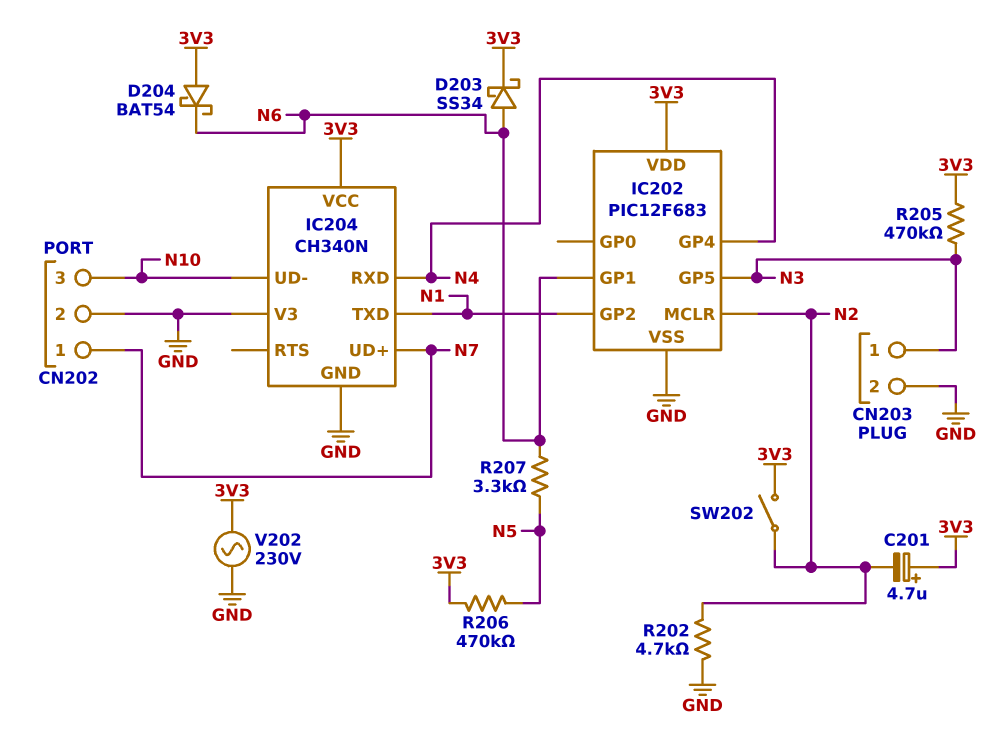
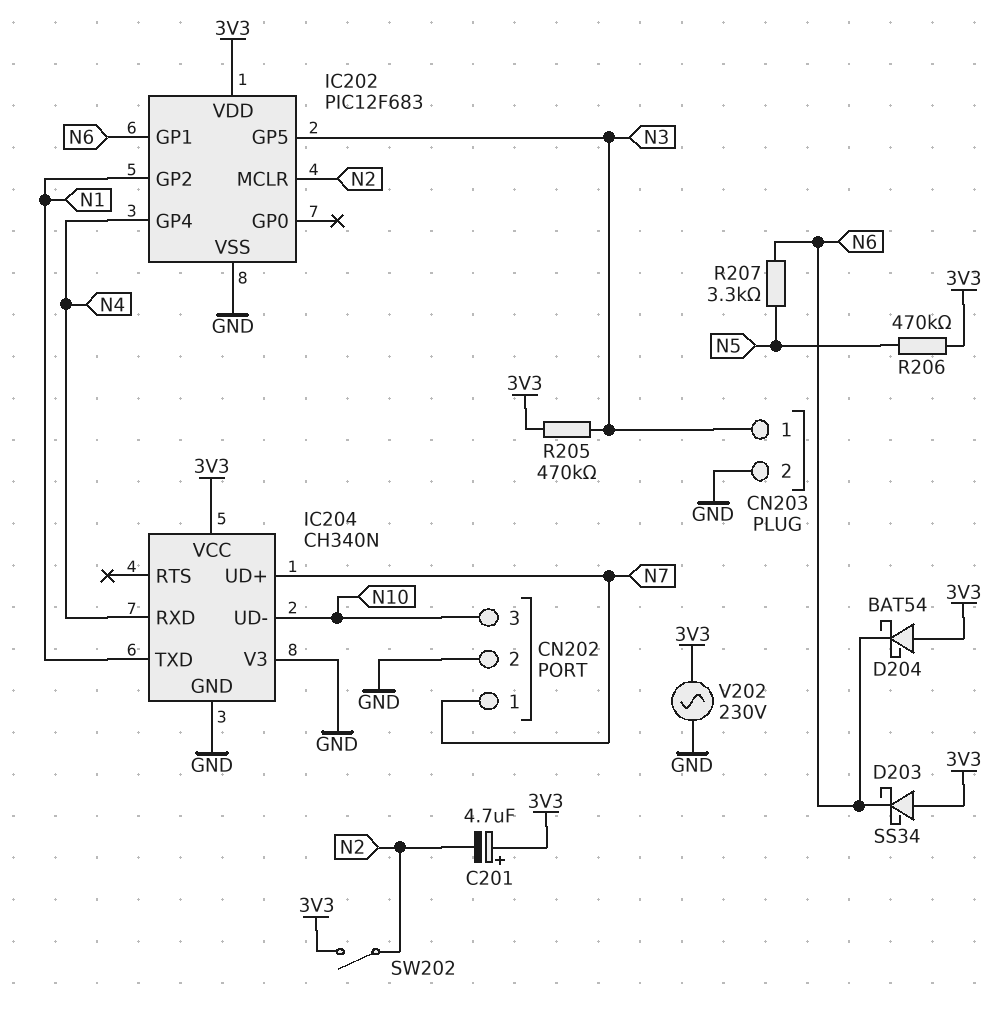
D203: schottky SS34 (A N6, K 3V3) -> schottky SS34 (A 3V3, K N6)
R202: 4.7k (GND, N2) -> none

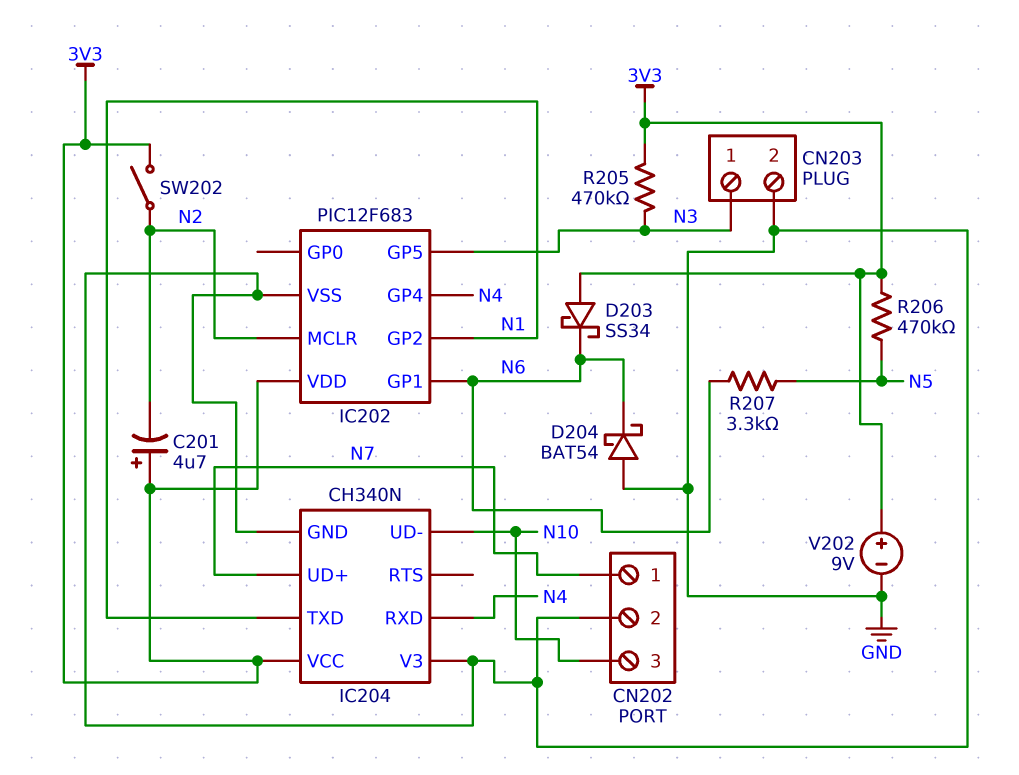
D204: schottky BAT54 (A 3V3, K N6) -> schottky BAT54 (A GND, K N6)
V202: AC 230V (3V3, GND) -> 9V (plus 3V3, minus GND)

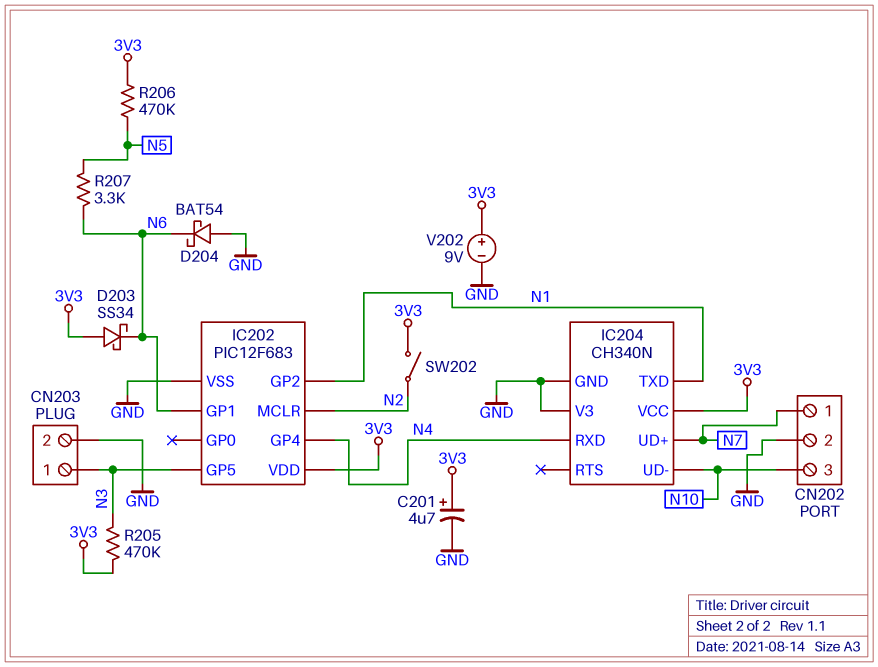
C201: 4.7uF (plus 3V3, minus N2) -> 4.7uF (plus 3V3, minus GND)

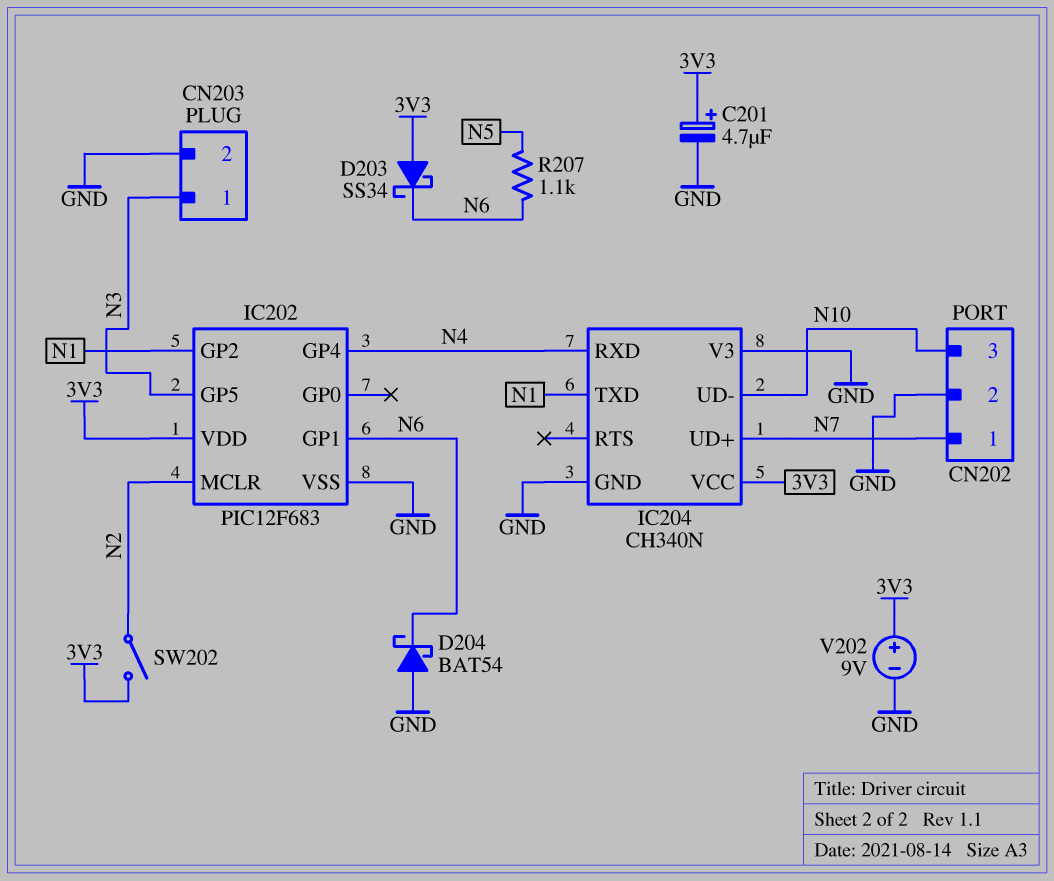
R205: 470k (3V3, N3) -> none
R206: 470k (3V3, N5) -> none
R207: 3.3k (N5, N6) -> 1.1k (N5, N6)

